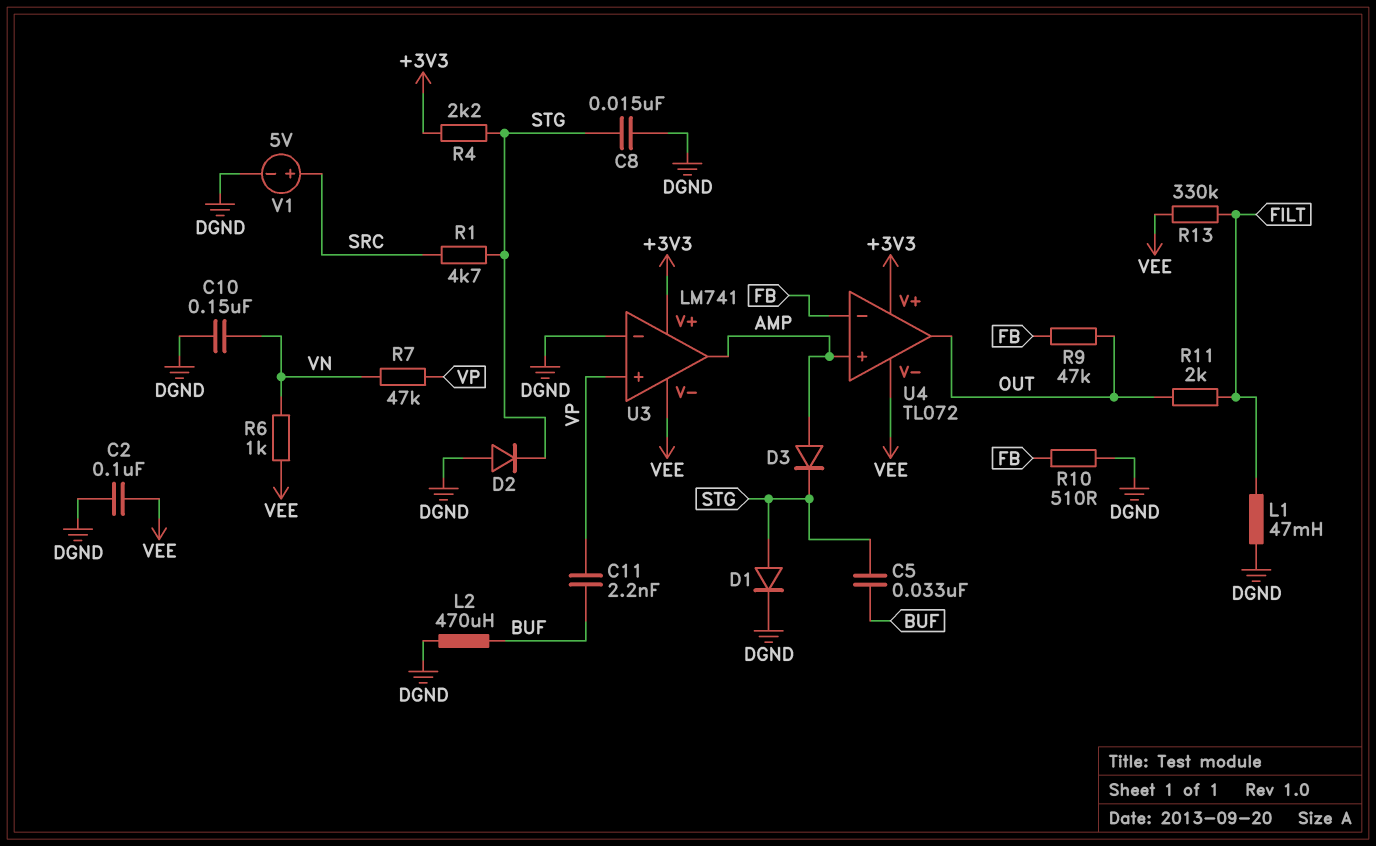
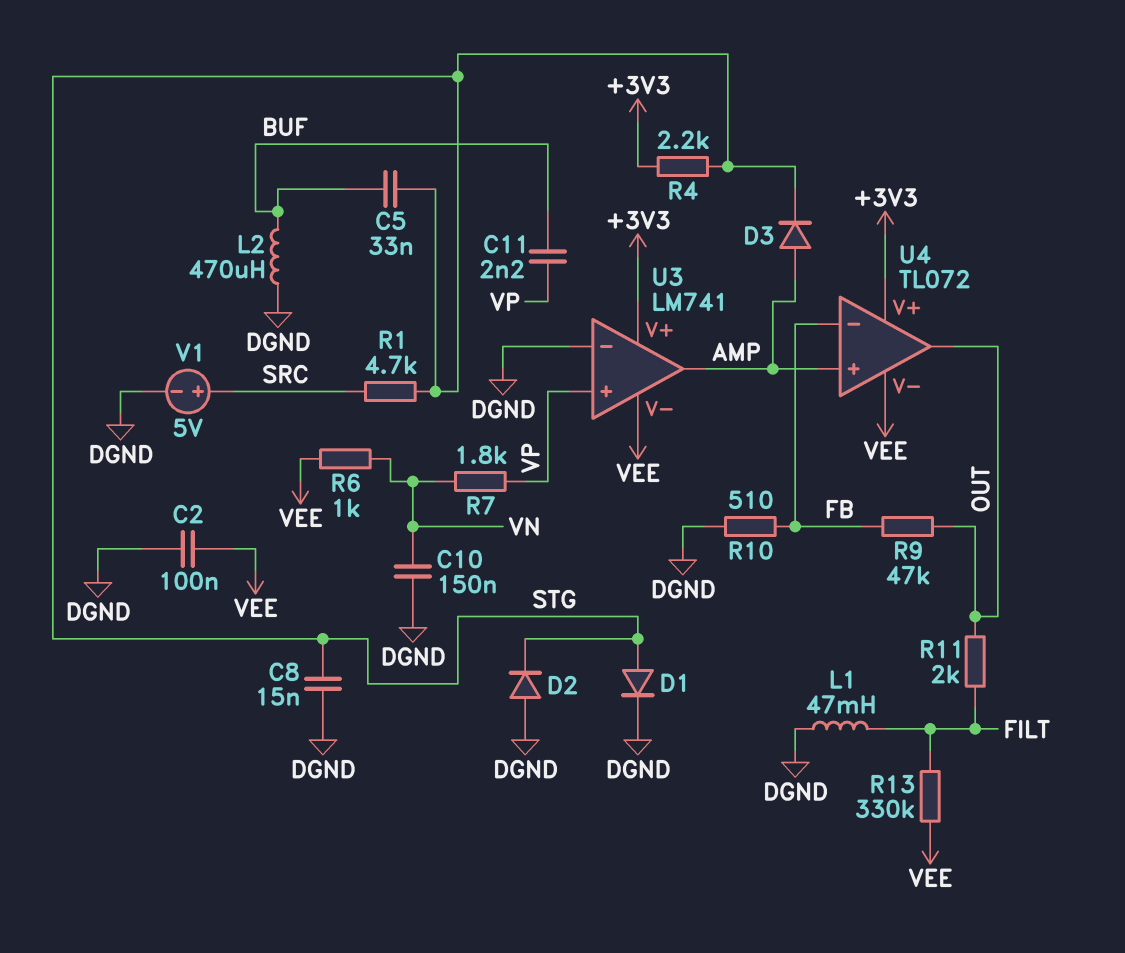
R7: 47k (VN, VP) -> 1.8k (VN, VP)

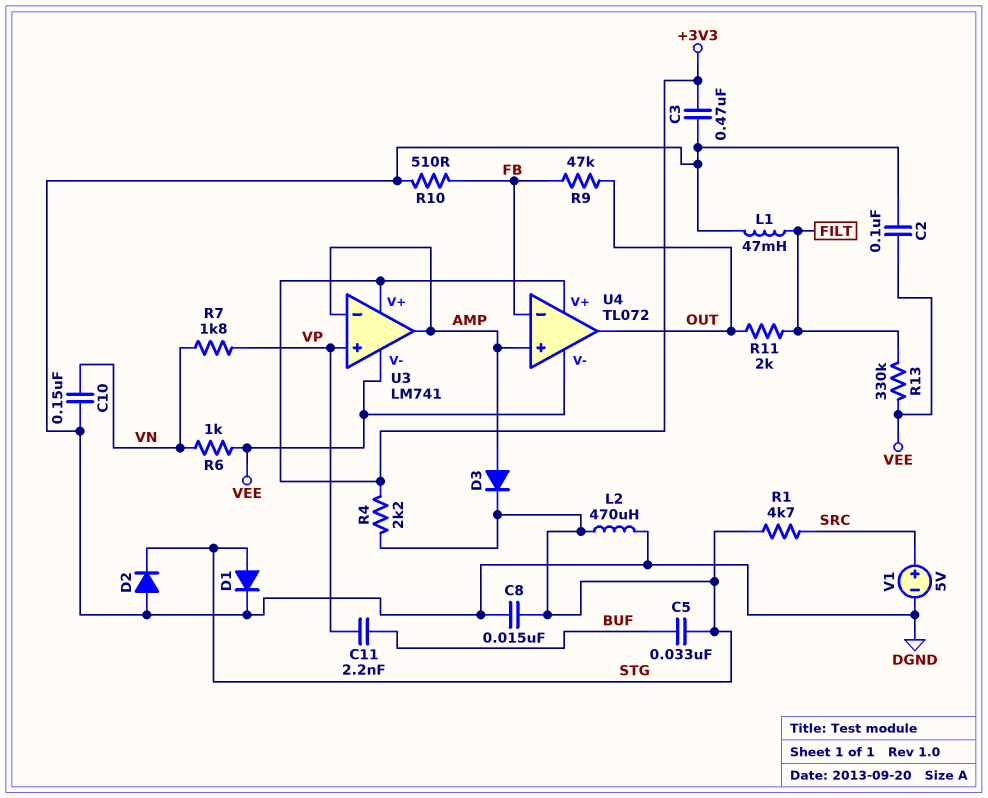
C3: none -> 470nF (+3V3, DGND)
L2: 470uH (BUF, DGND) -> 470uH (DGND, STG)
U3 pin in-: DGND -> AMP

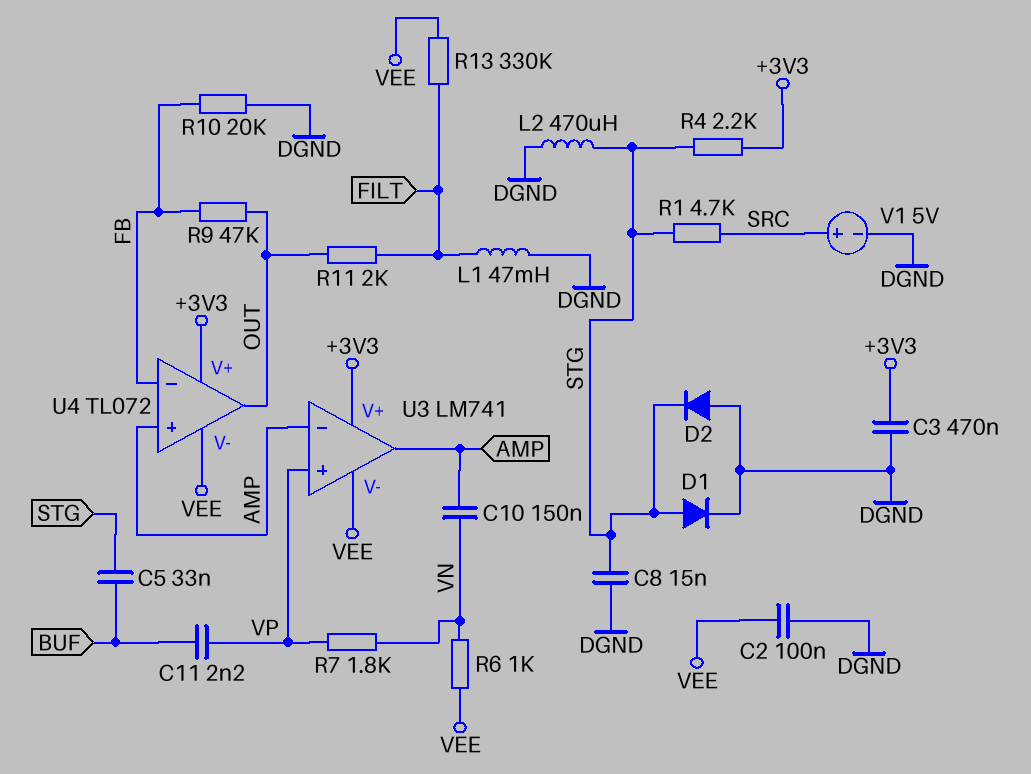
C10: 150nF (DGND, VN) -> 150nF (AMP, VN)
D3: diode (A AMP, K STG) -> none
R10: 510 (DGND, FB) -> 20k (DGND, FB)

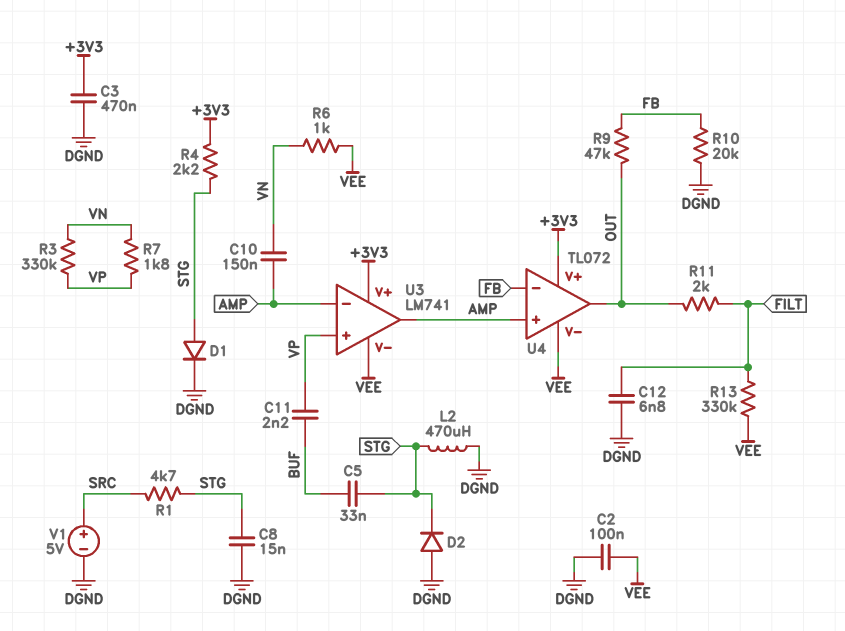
C12: none -> 6.8nF (DGND, FILT)
L1: 47mH (DGND, FILT) -> none
R3: none -> 330k (VN, VP)

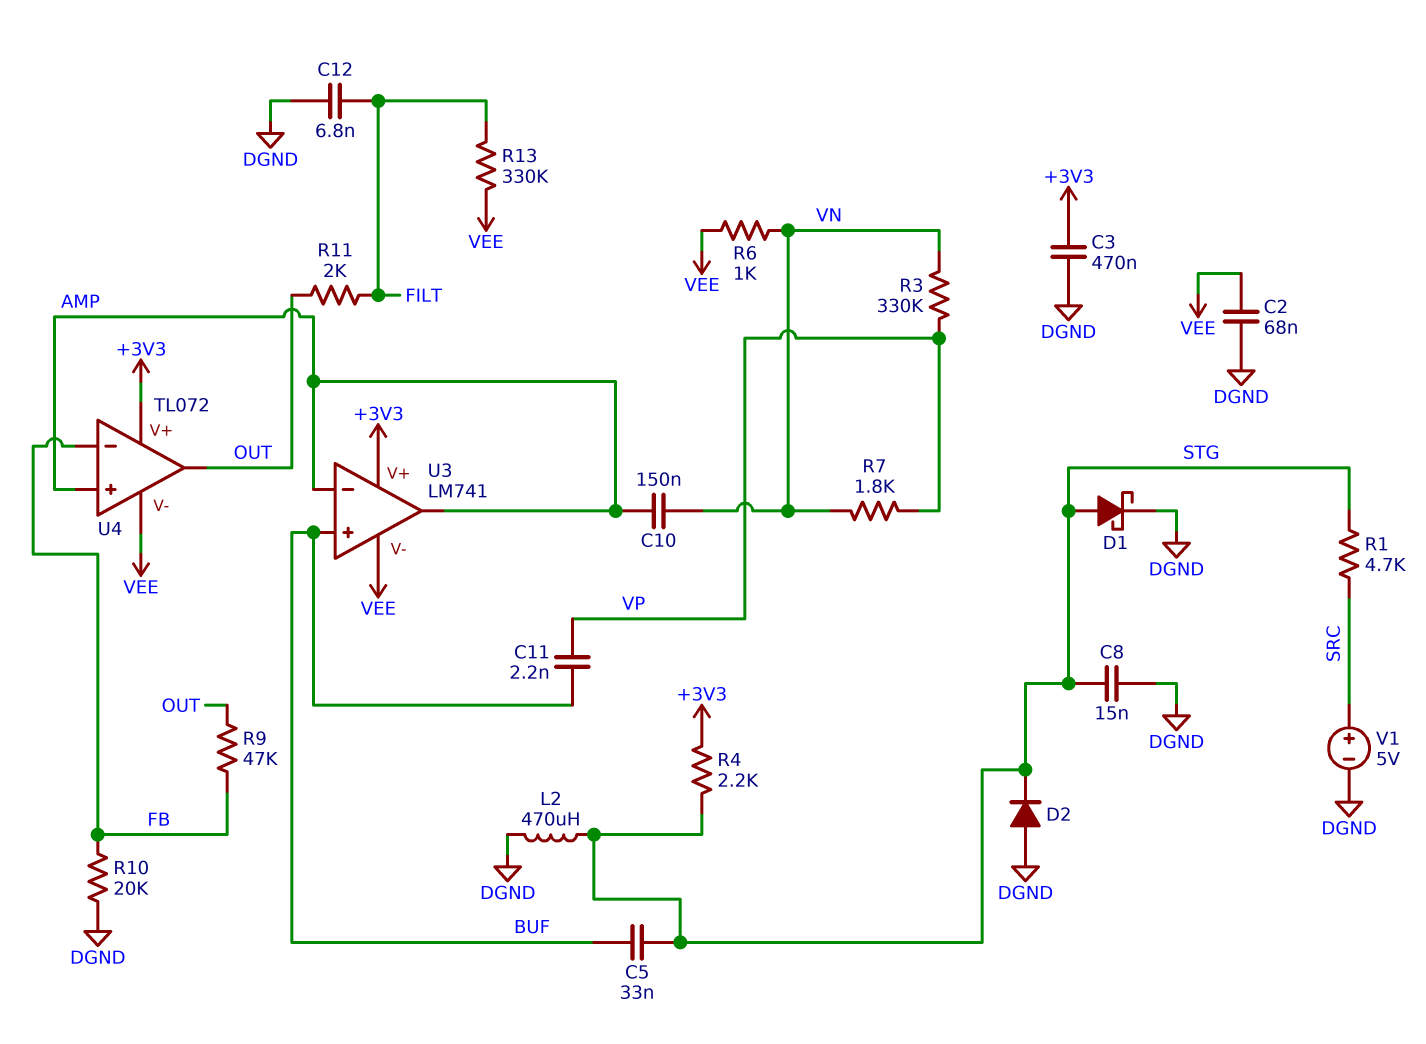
C2: 100nF (DGND, VEE) -> 68nF (DGND, VEE)
D1: diode (A STG, K DGND) -> schottky (A STG, K DGND)
U3 pin in+: VP -> BUF

